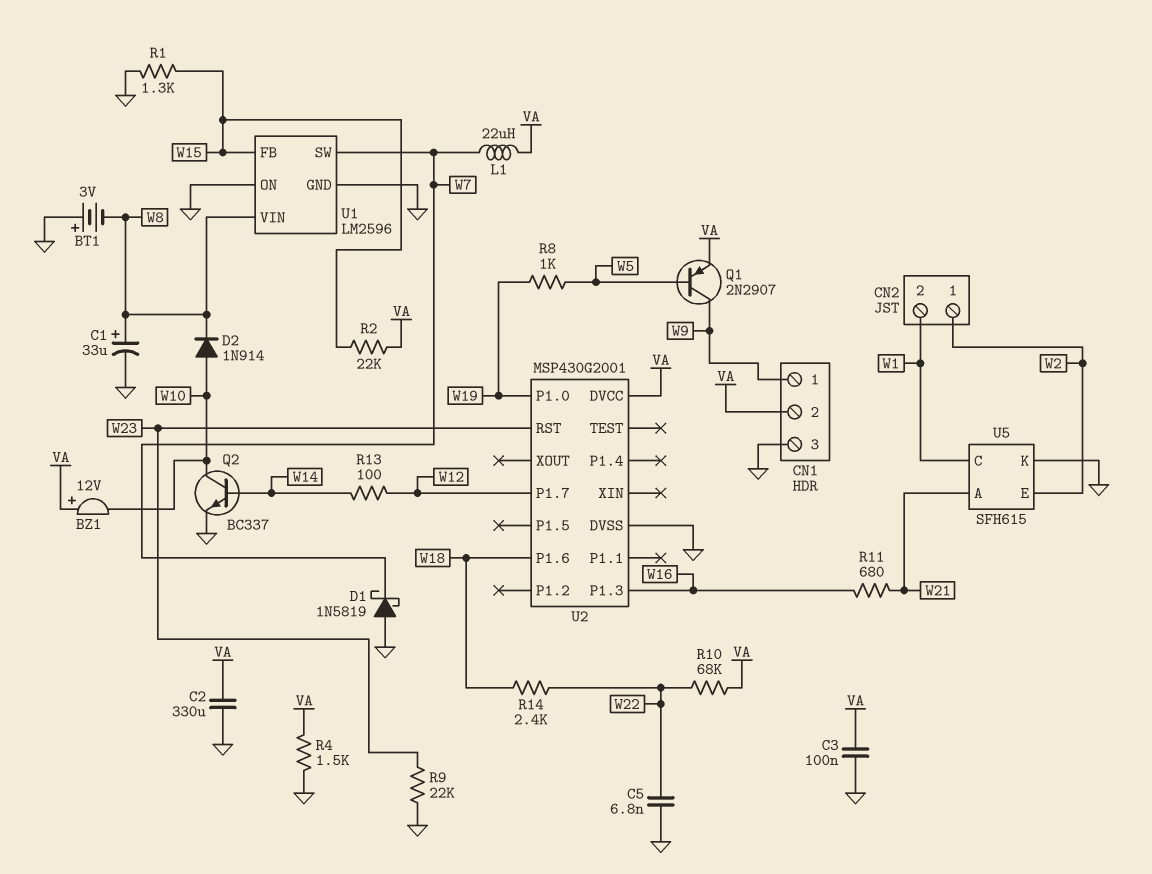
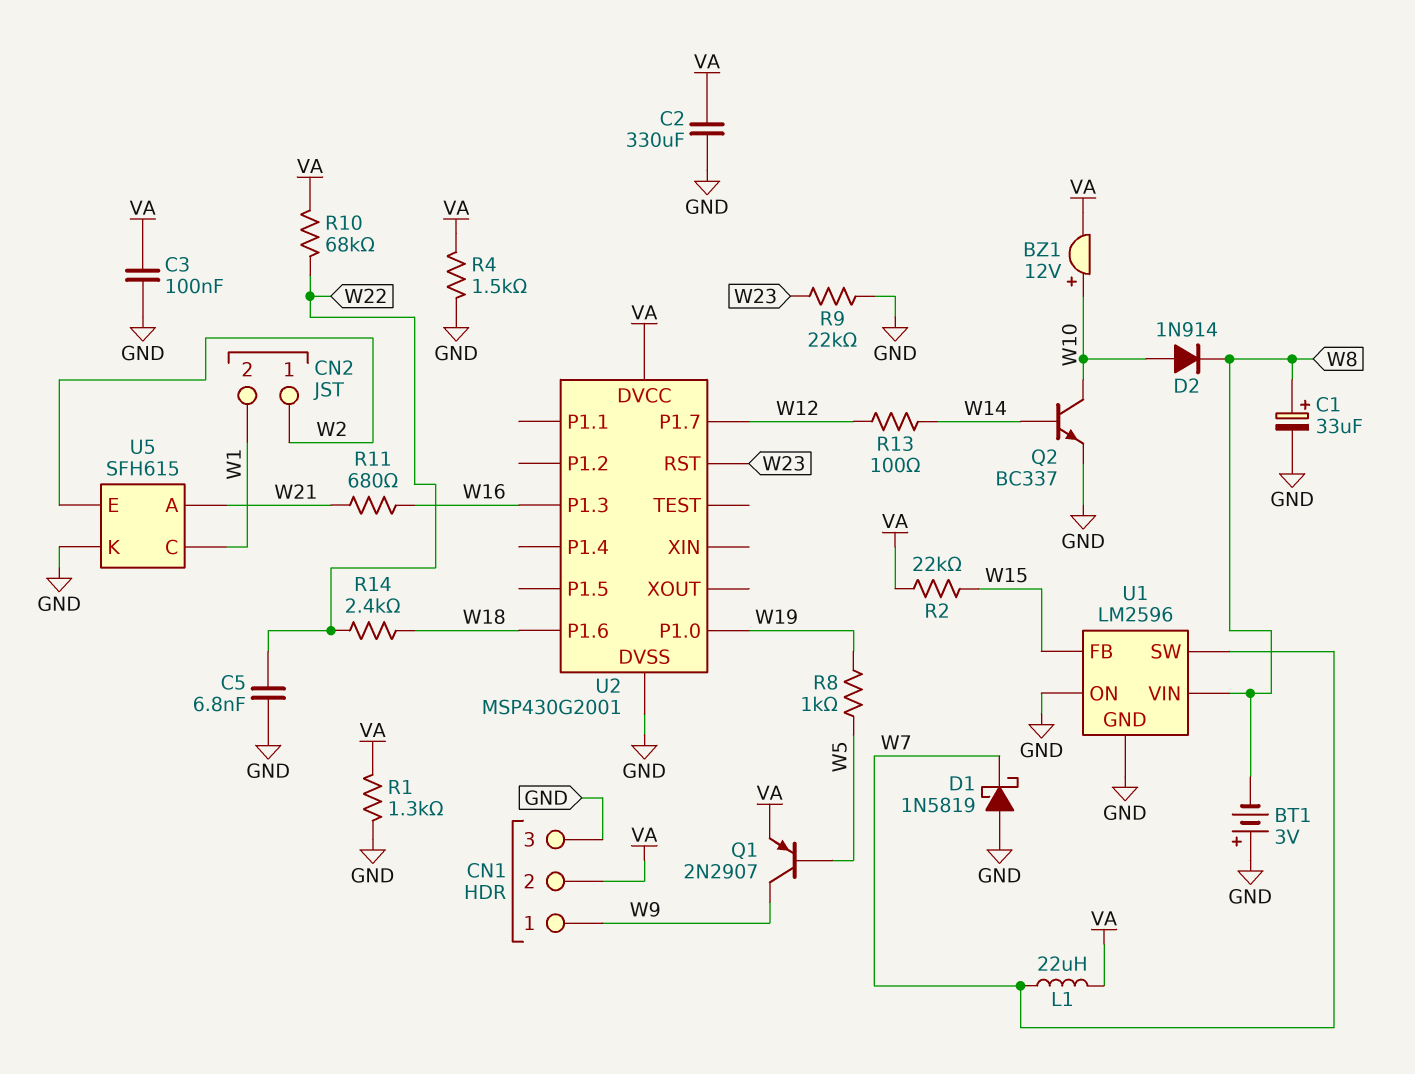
BZ1: buzzer 12V (plus VA, minus W10) -> buzzer 12V (plus W10, minus VA)
R1: 1.3k (GND, W15) -> 1.3k (GND, VA)

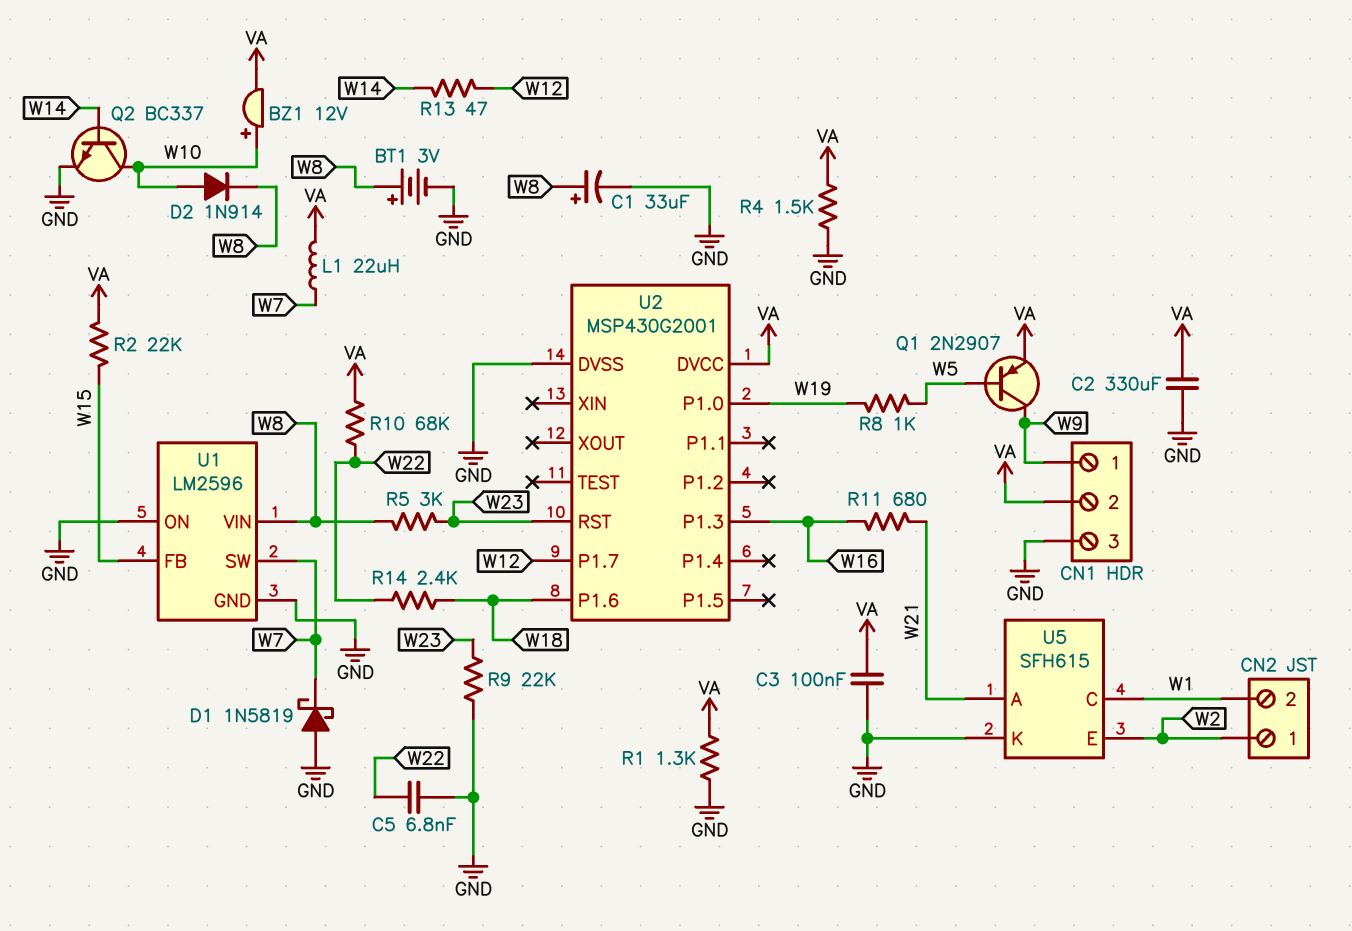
BT1: 3V (plus GND, minus W8) -> 3V (plus W8, minus GND)
R5: none -> 3k (W8, W23)
R13: 100 (W12, W14) -> 47 (W12, W14)

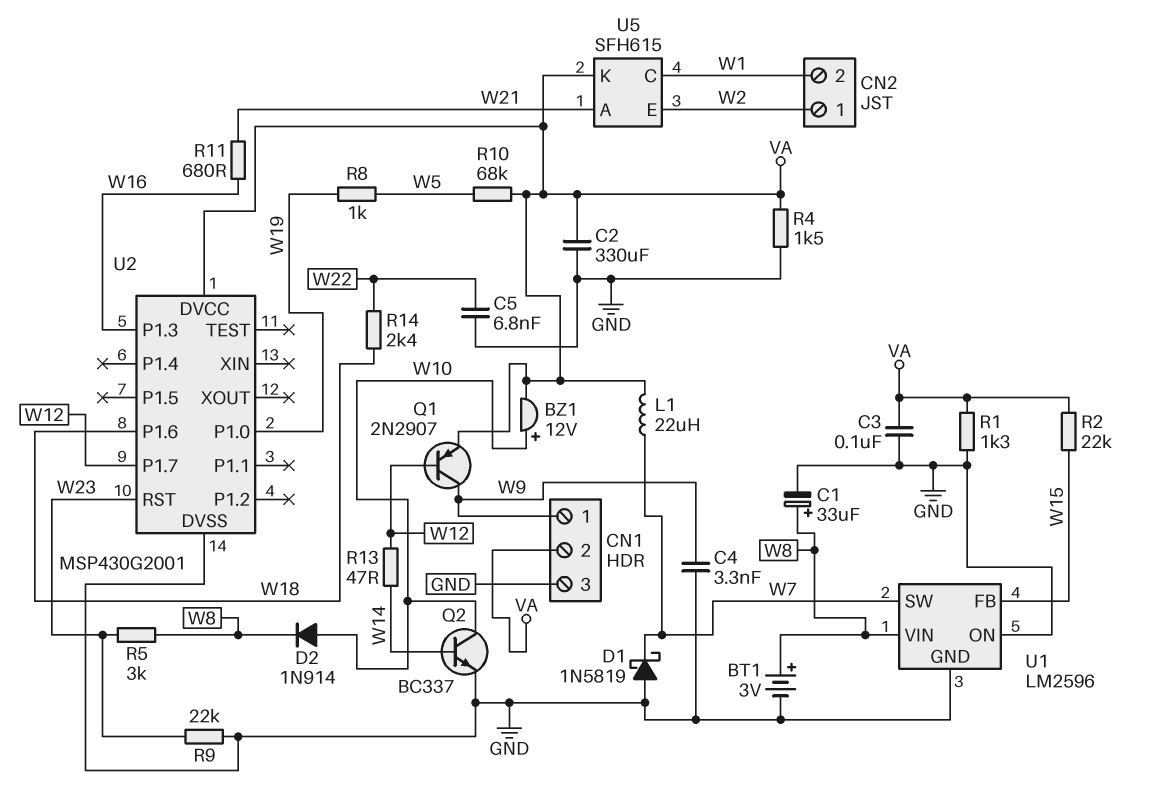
C4: none -> 3.3nF (GND, W9)
Q1: PNP 2N2907 (B W5, C W9, E VA) -> PNP 2N2907 (B W12, C W9, E VA)
R10: 68k (VA, W22) -> 68k (VA, W5)
U5 pin K: GND -> VA

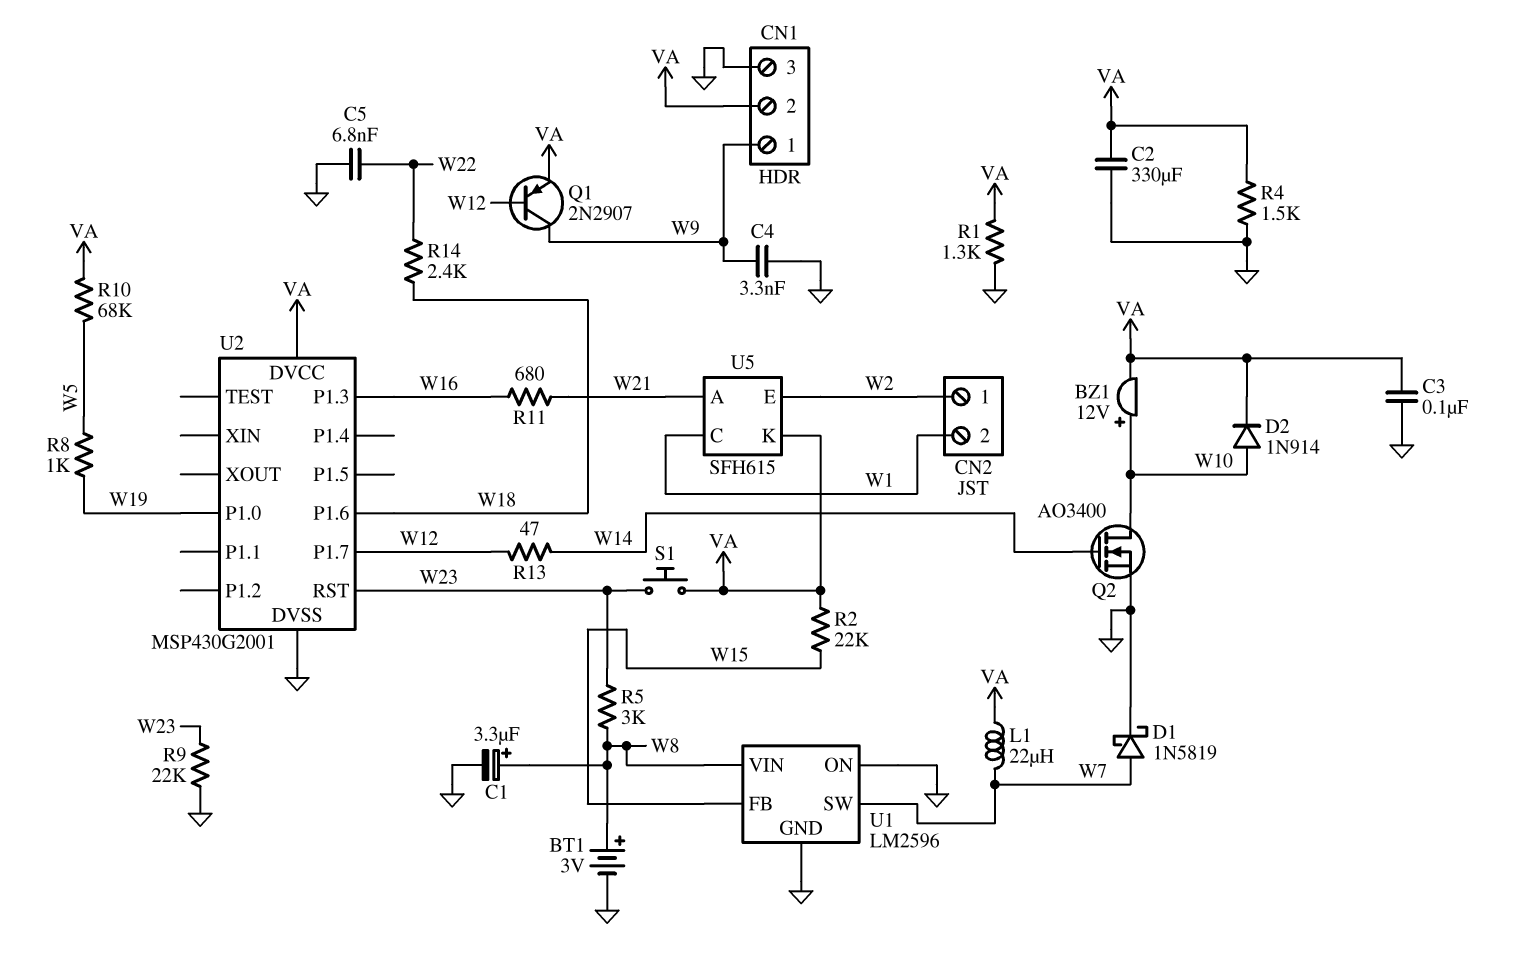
C1: 33uF (plus W8, minus GND) -> 3.3uF (plus W8, minus GND)
D1: schottky 1N5819 (A GND, K W7) -> schottky 1N5819 (A W7, K GND)
D2: diode 1N914 (A W10, K W8) -> diode 1N914 (A W10, K VA)
Q2: NPN BC337 (B W14, C W10, E GND) -> NMOS AO3400 (G W14, D W10, S GND)
S1: none -> button (VA, W23)

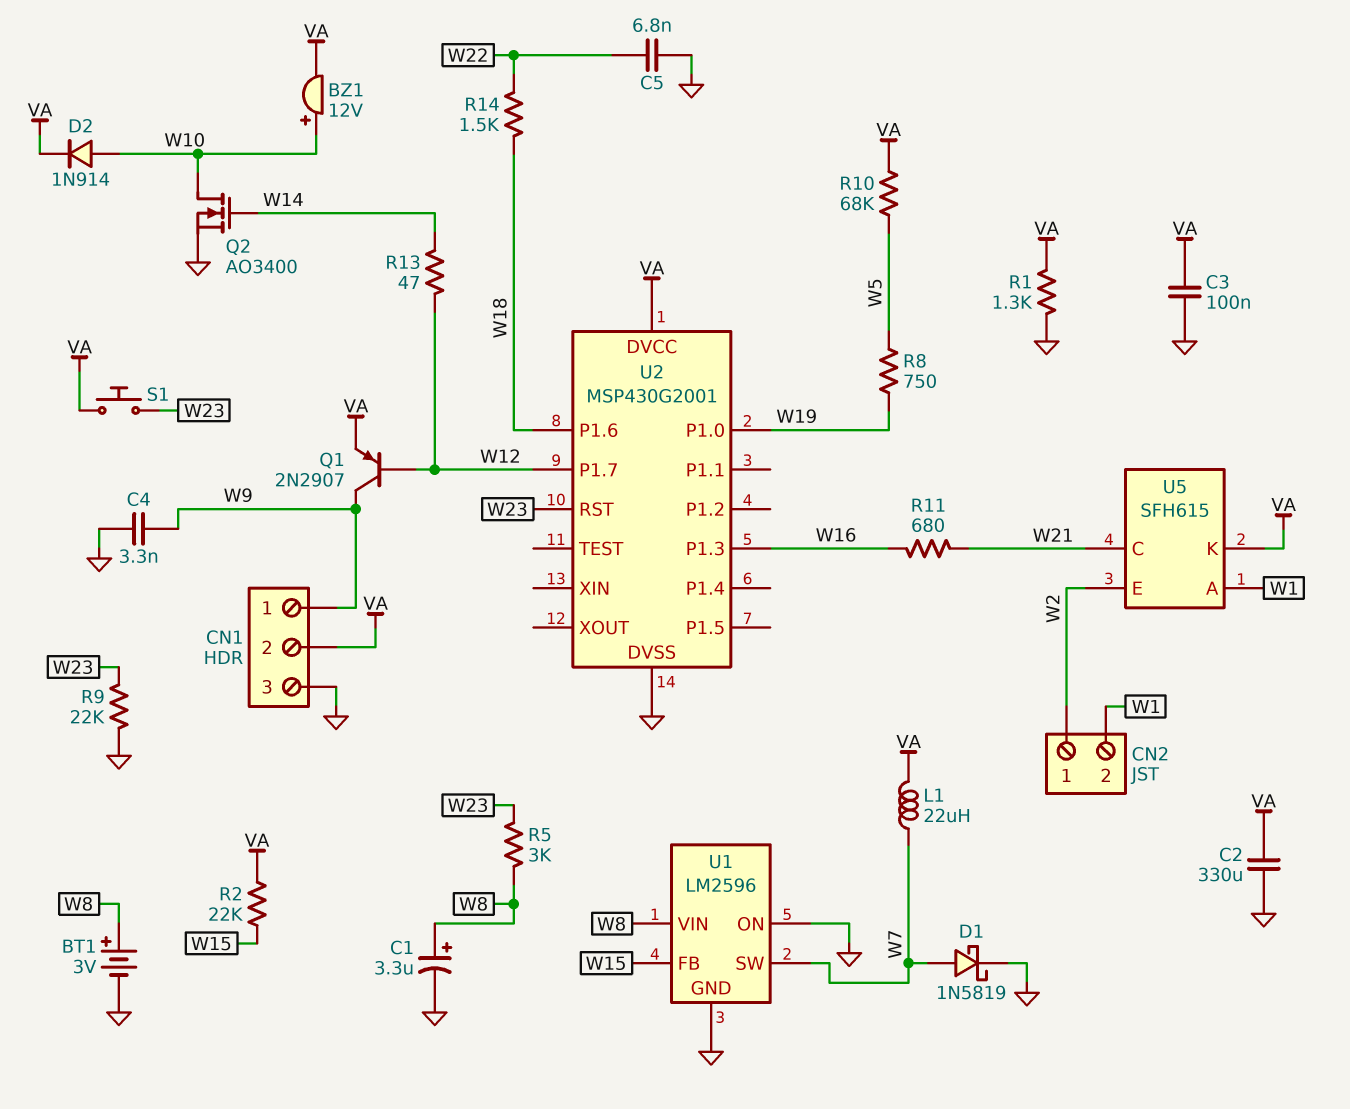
R4: 1.5k (GND, VA) -> none
R8: 1k (W5, W19) -> 750 (W5, W19)
R14: 2.4k (W18, W22) -> 1.5k (W18, W22)
U5 pin A: W21 -> W1
U5 pin C: W1 -> W21

